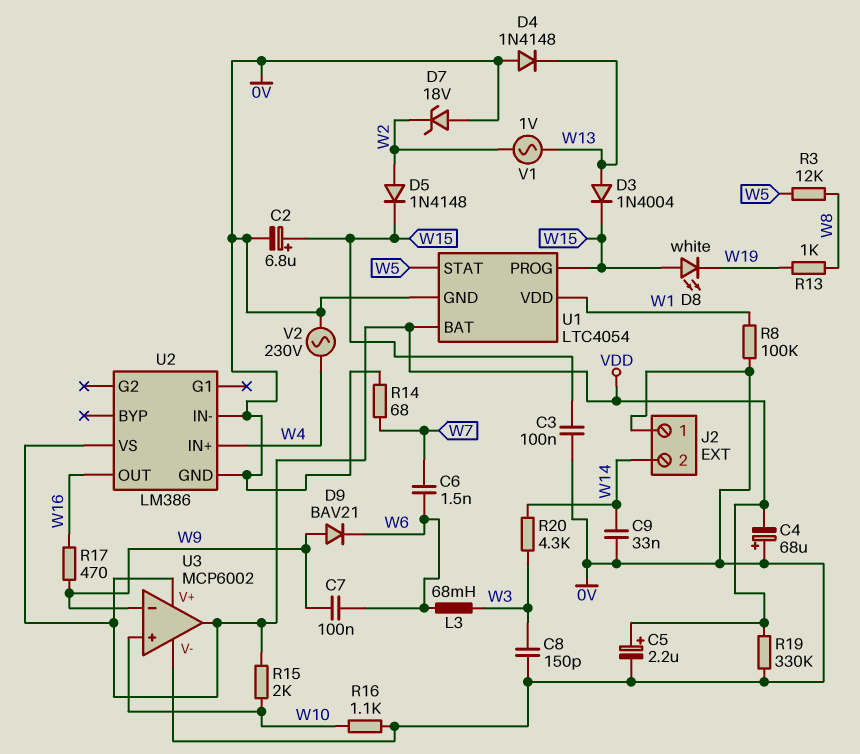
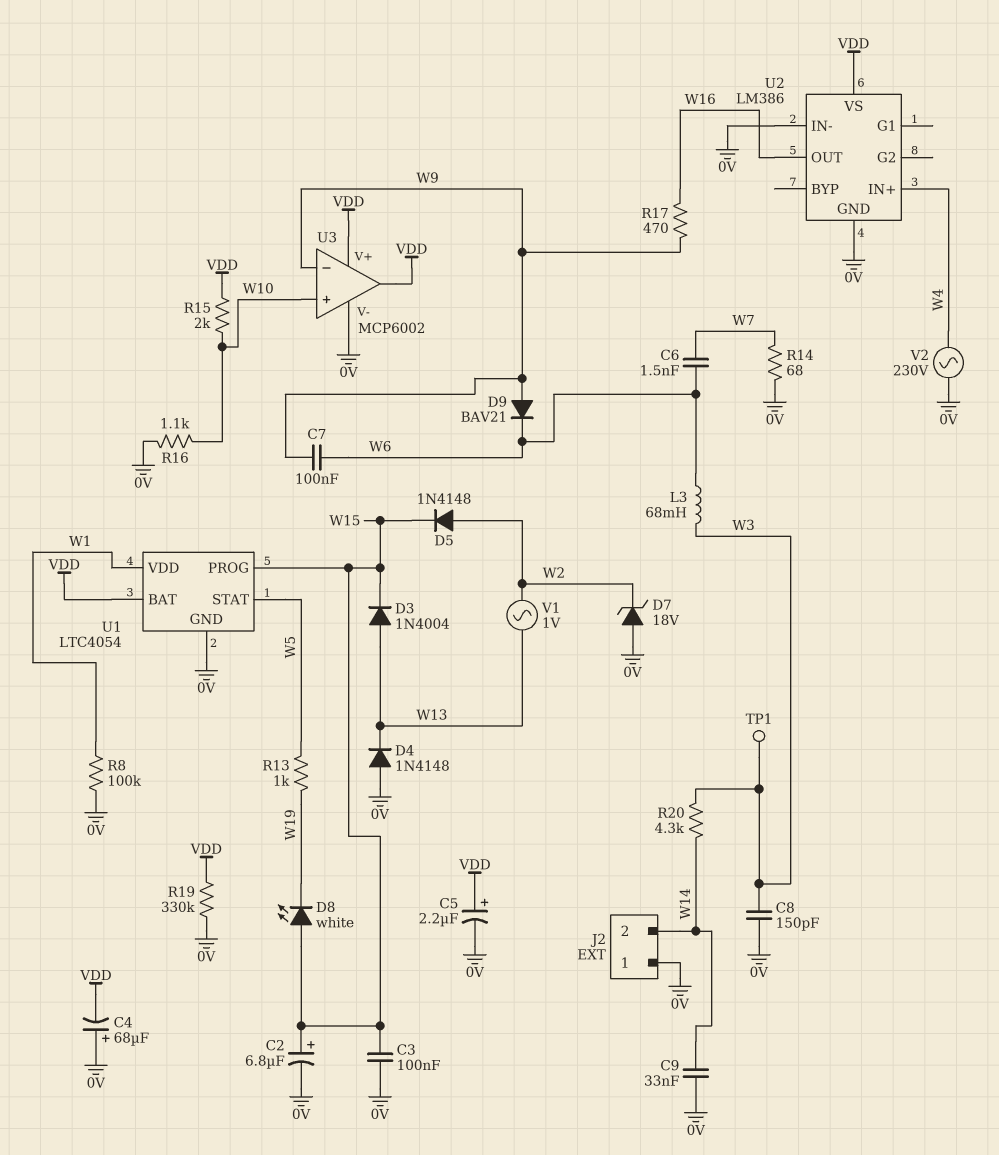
R3: 12k (W5, W8) -> none
R13: 1k (W8, W19) -> 1k (W5, W19)
TP1: none -> test point (W3)

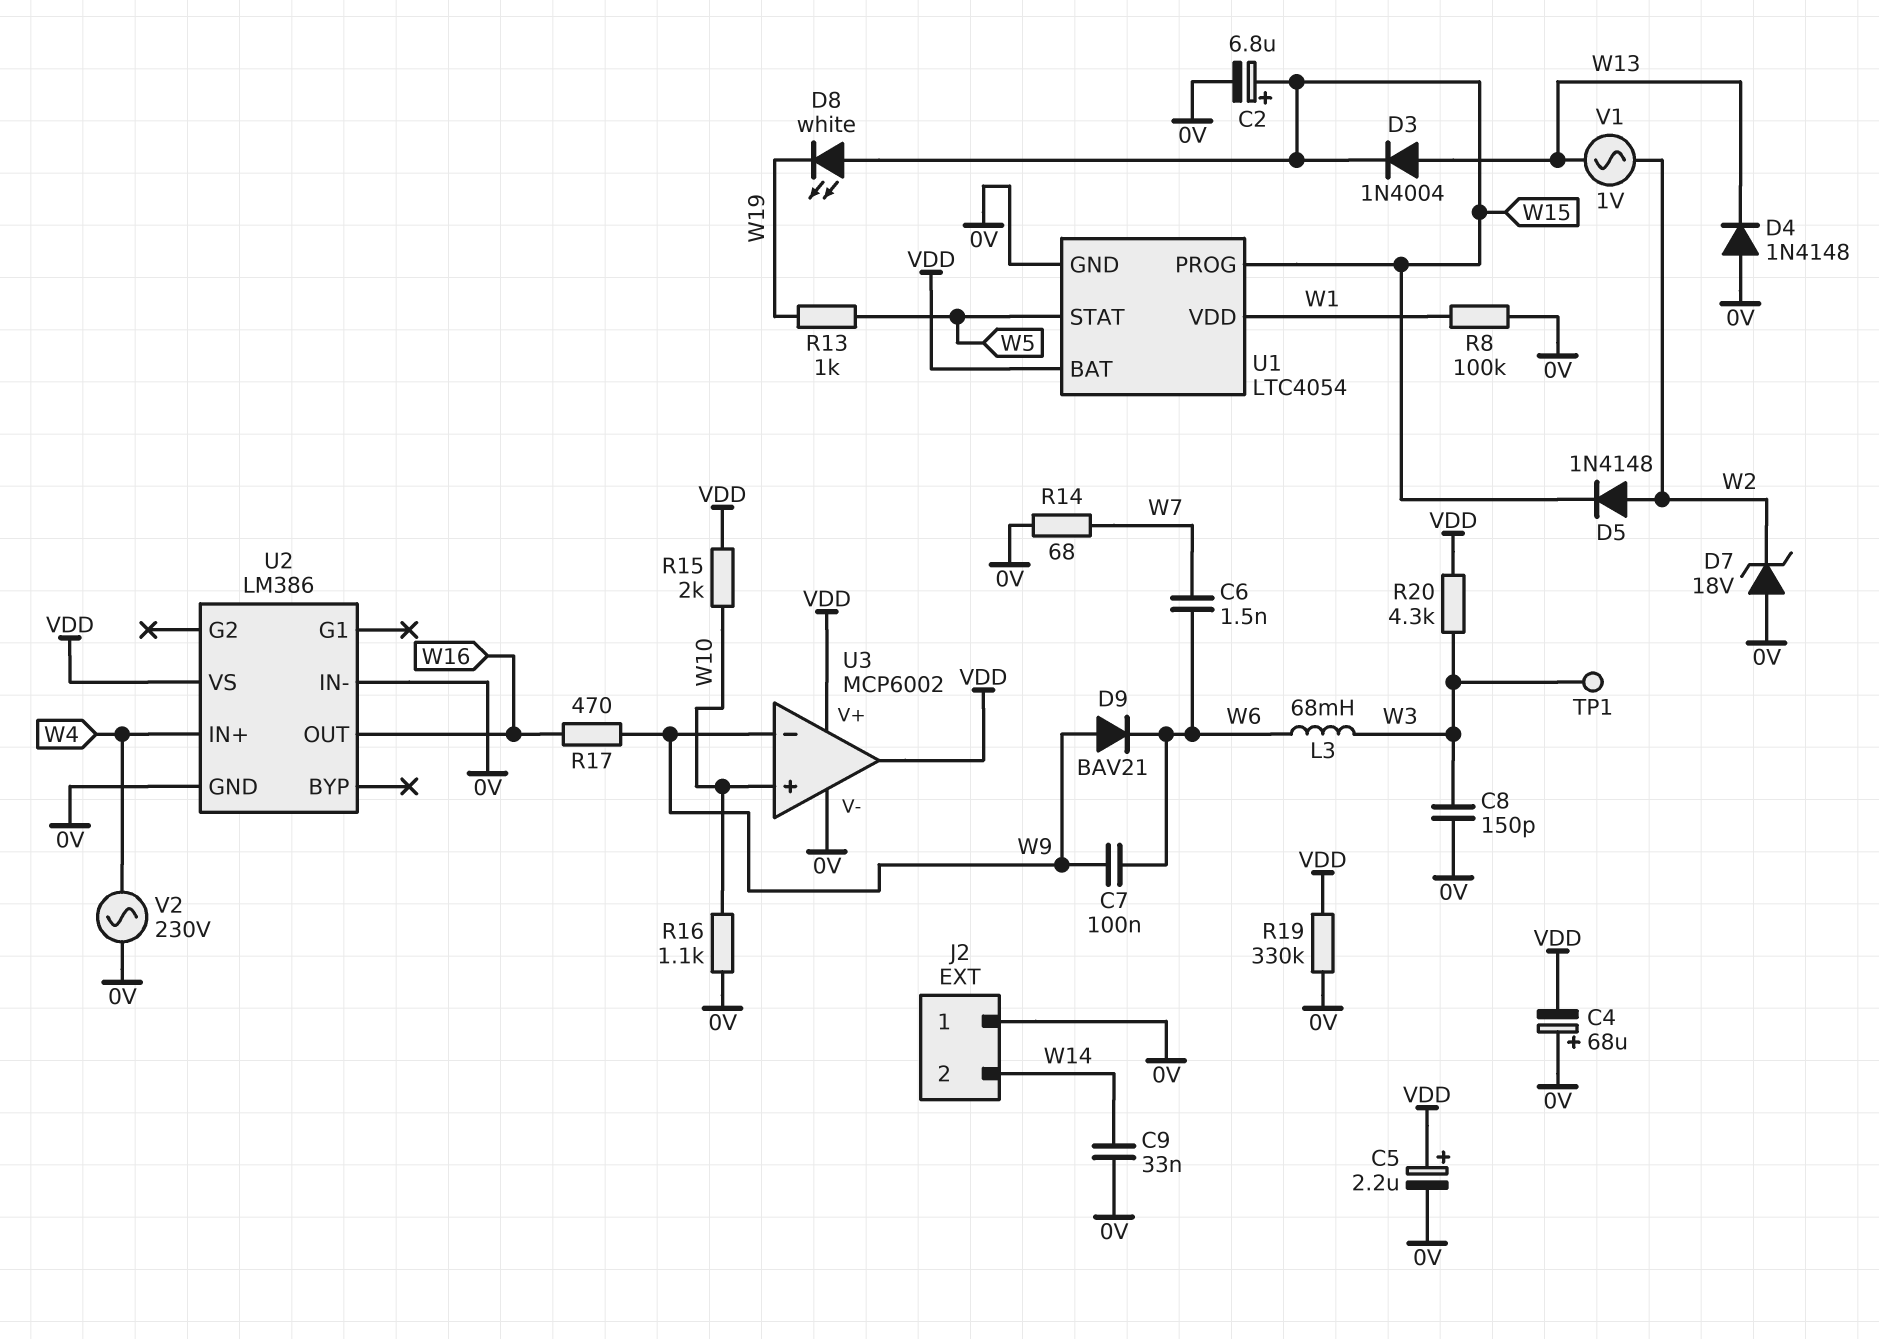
C3: 100nF (0V, W15) -> none
R20: 4.3k (W3, W14) -> 4.3k (VDD, W3)

